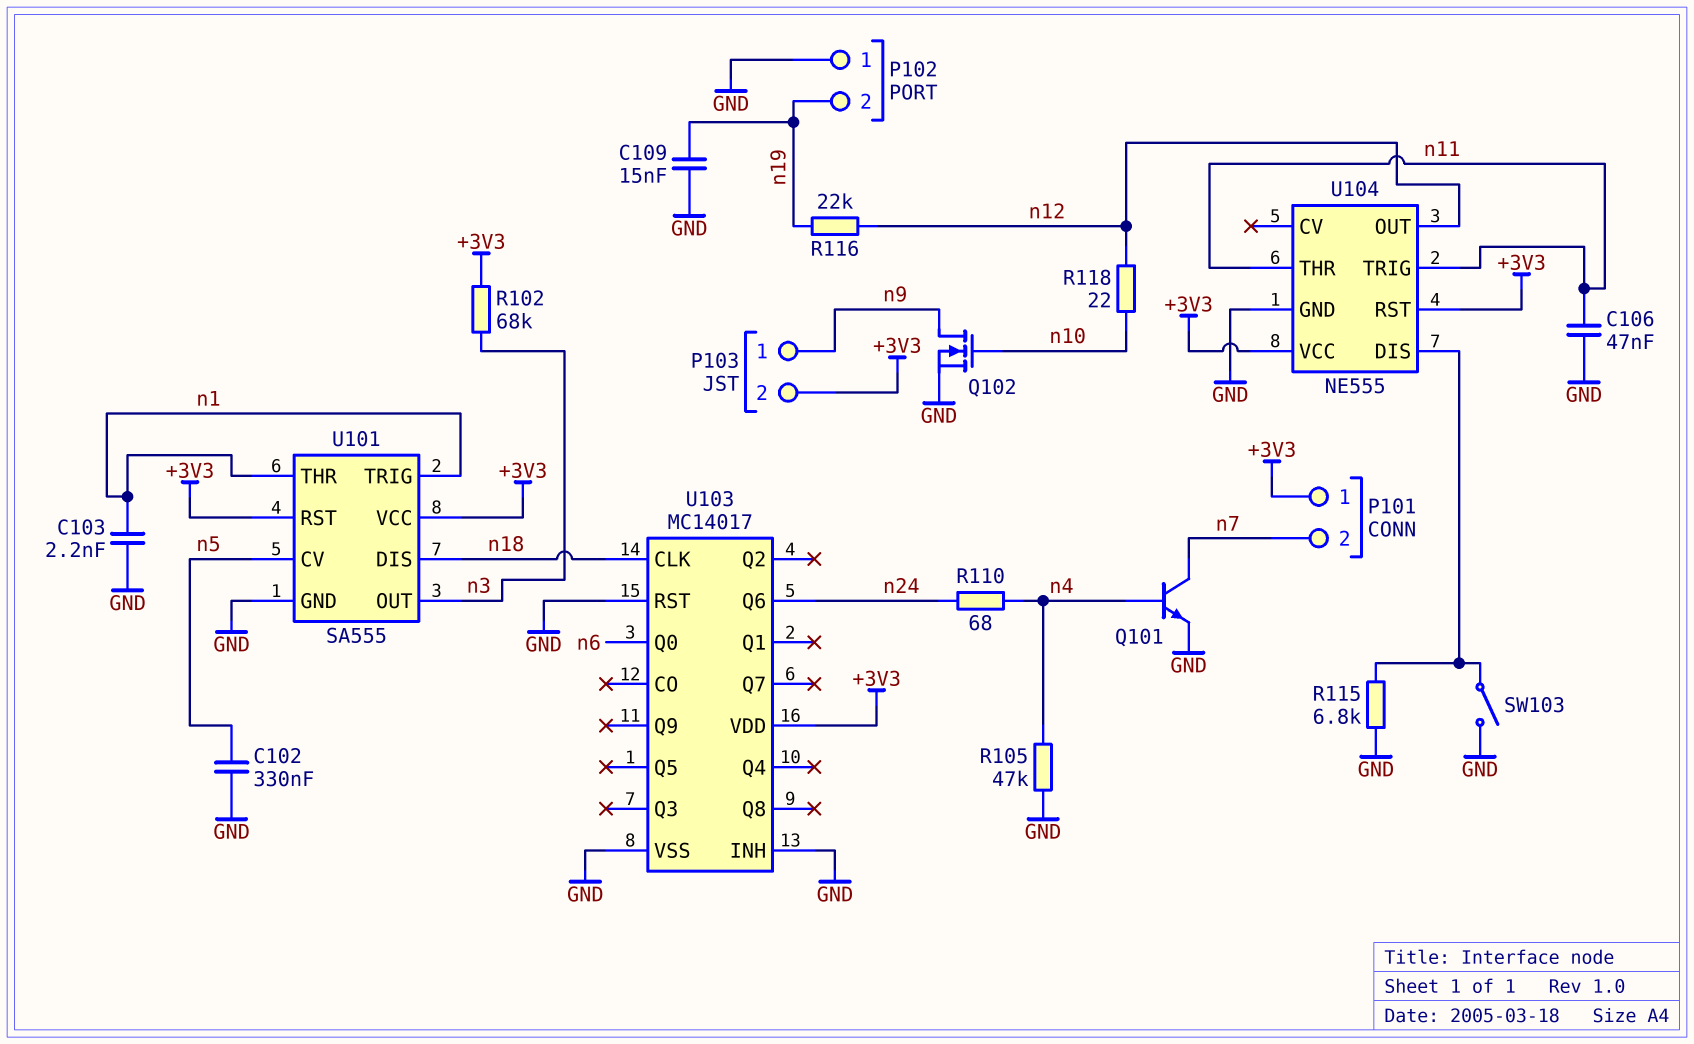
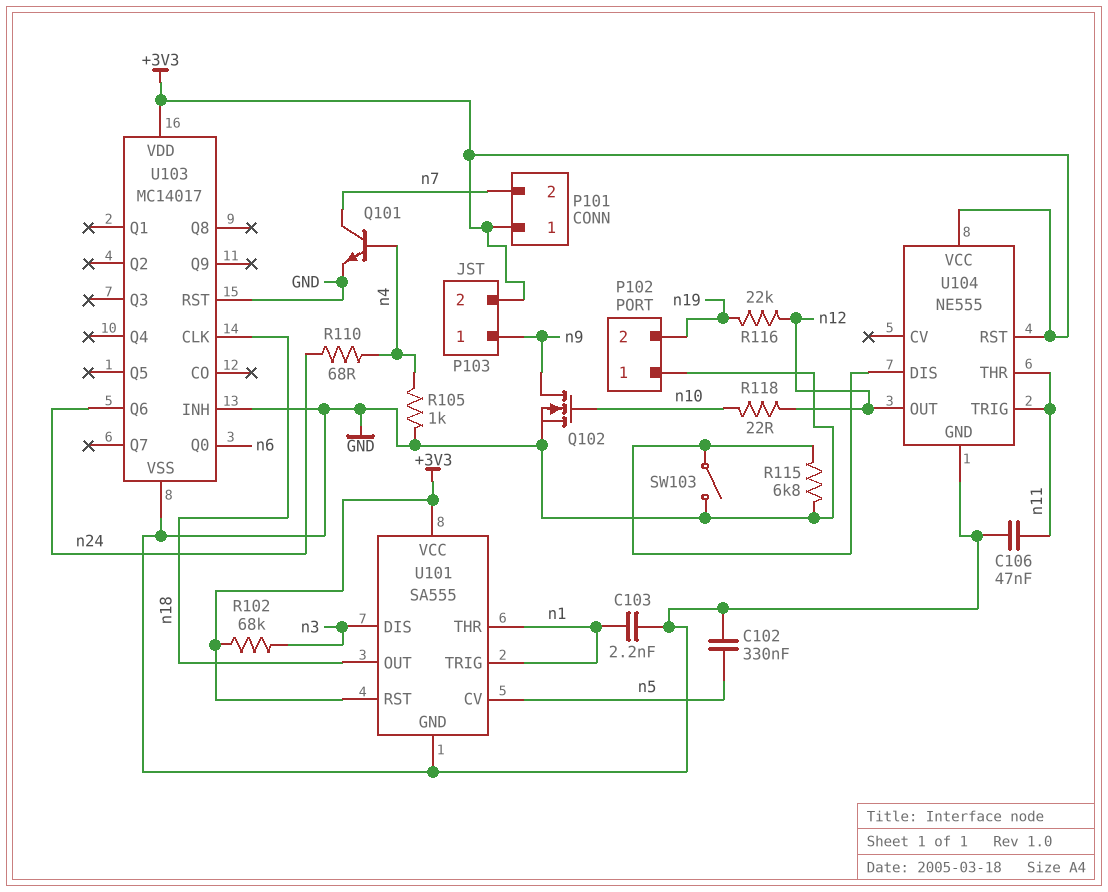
C109: 15nF (GND, n19) -> none
R105: 47k (GND, n4) -> 1k (GND, n4)
U101 pin DIS: n18 -> n3
U101 pin OUT: n3 -> n18

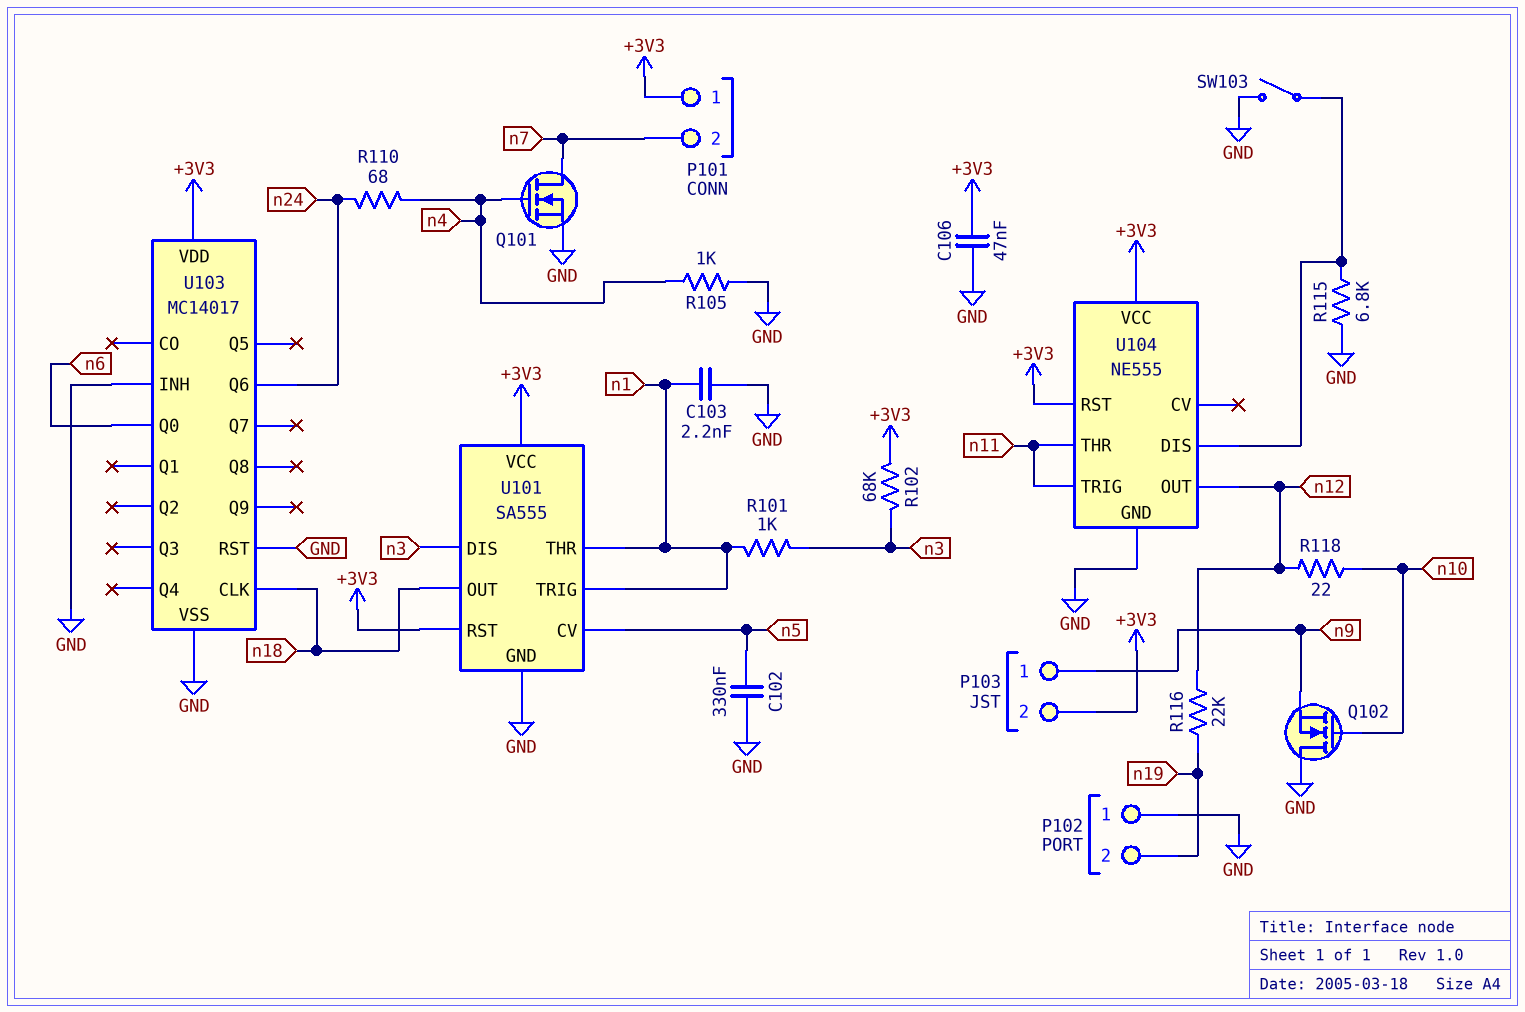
C106: 47nF (GND, n11) -> 47nF (+3V3, GND)
Q101: NPN (B n4, C n7, E GND) -> NMOS (G n4, D n7, S GND)
Q102: NMOS (G n10, D n9, S GND) -> NMOS (G n10, D GND, S n9)
R101: none -> 1k (n1, n3)

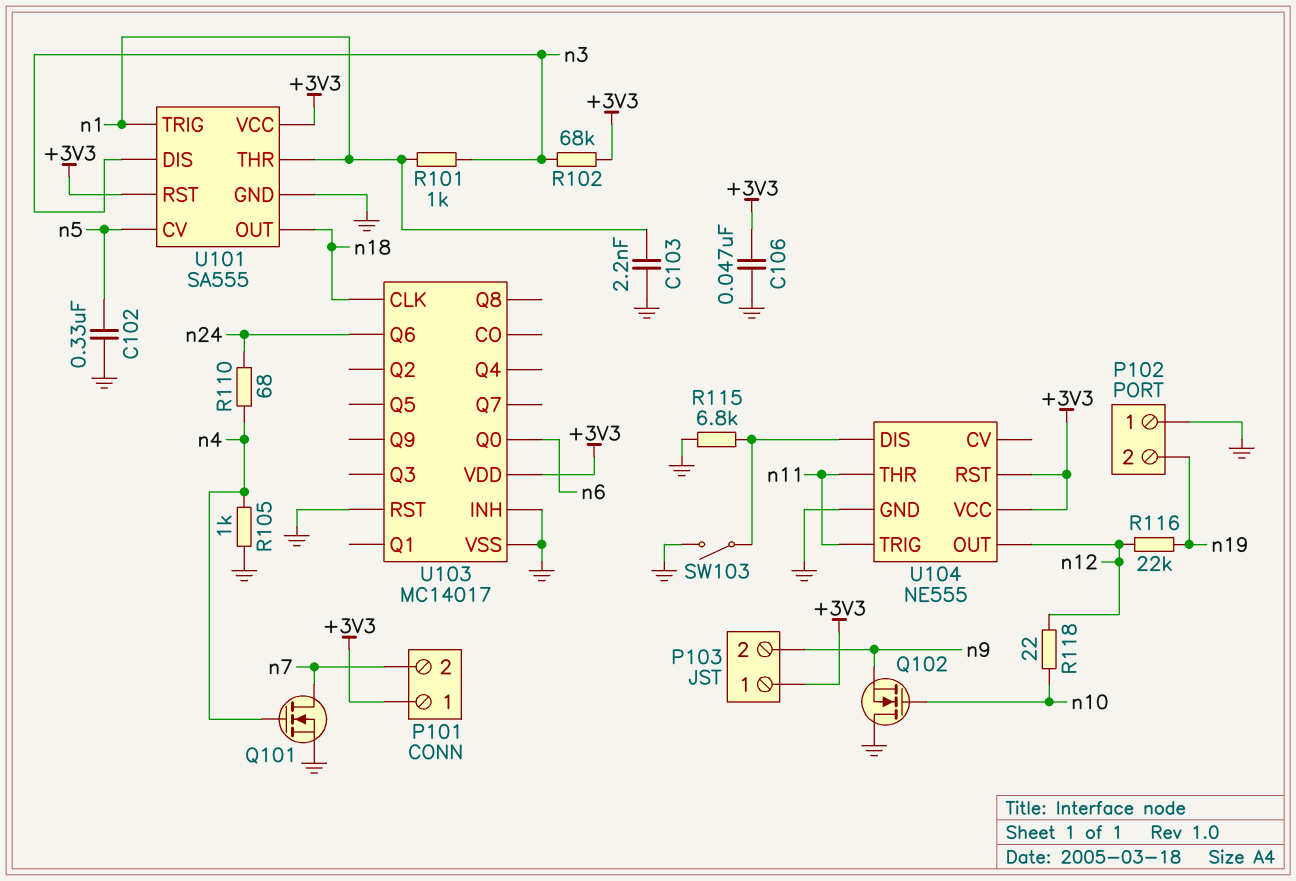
P103 pin 1: n9 -> +3V3
P103 pin 2: +3V3 -> n9

